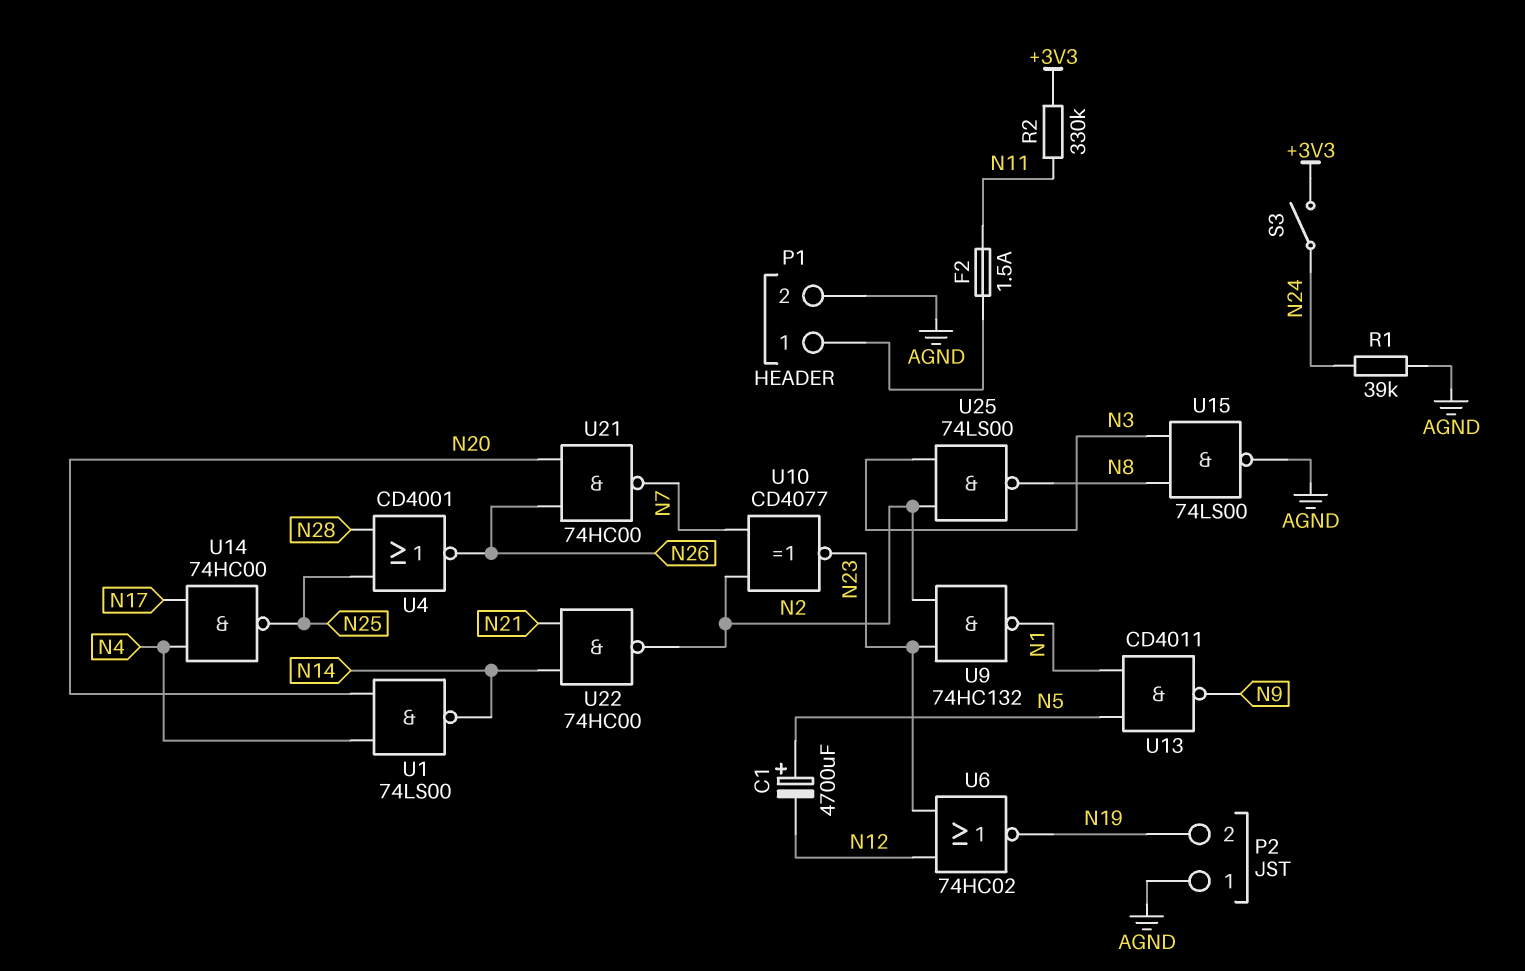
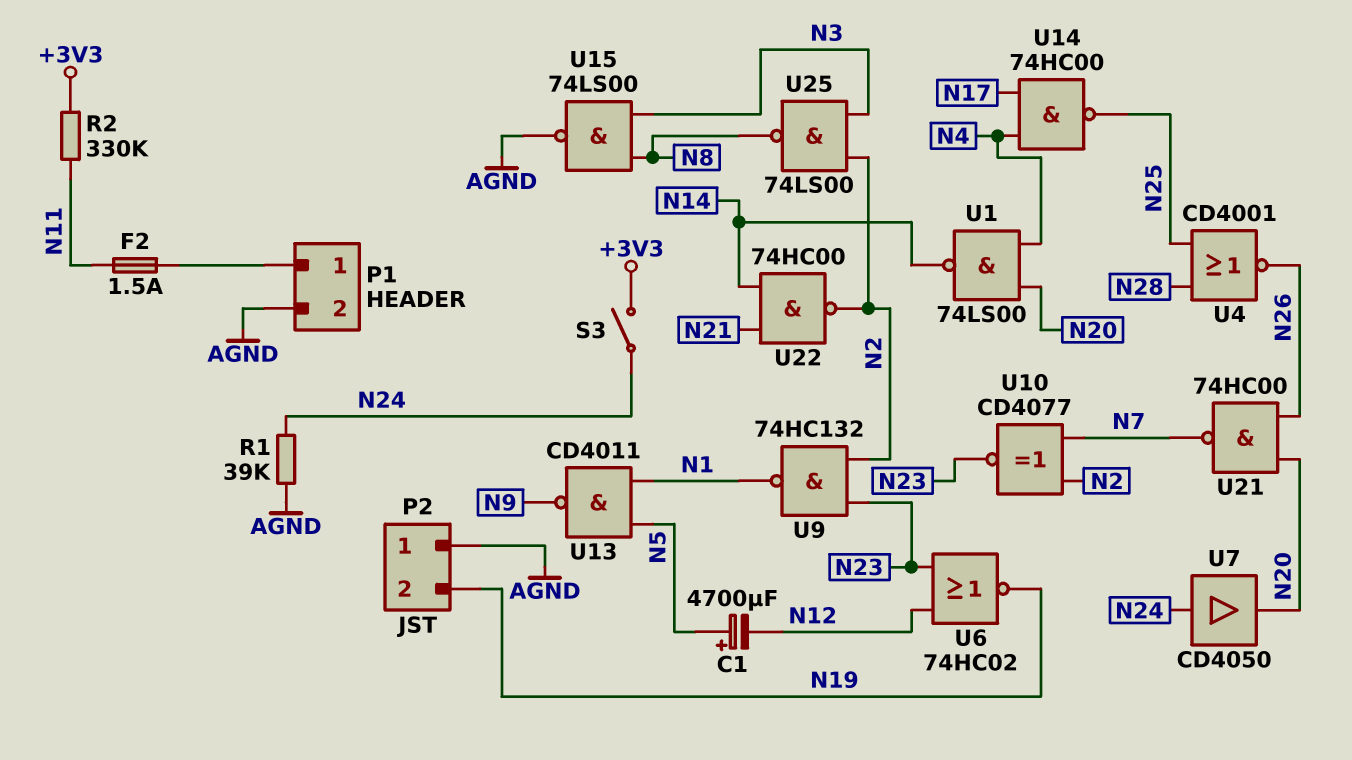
U7: none -> buffer CD4050 (in N24, out N20)

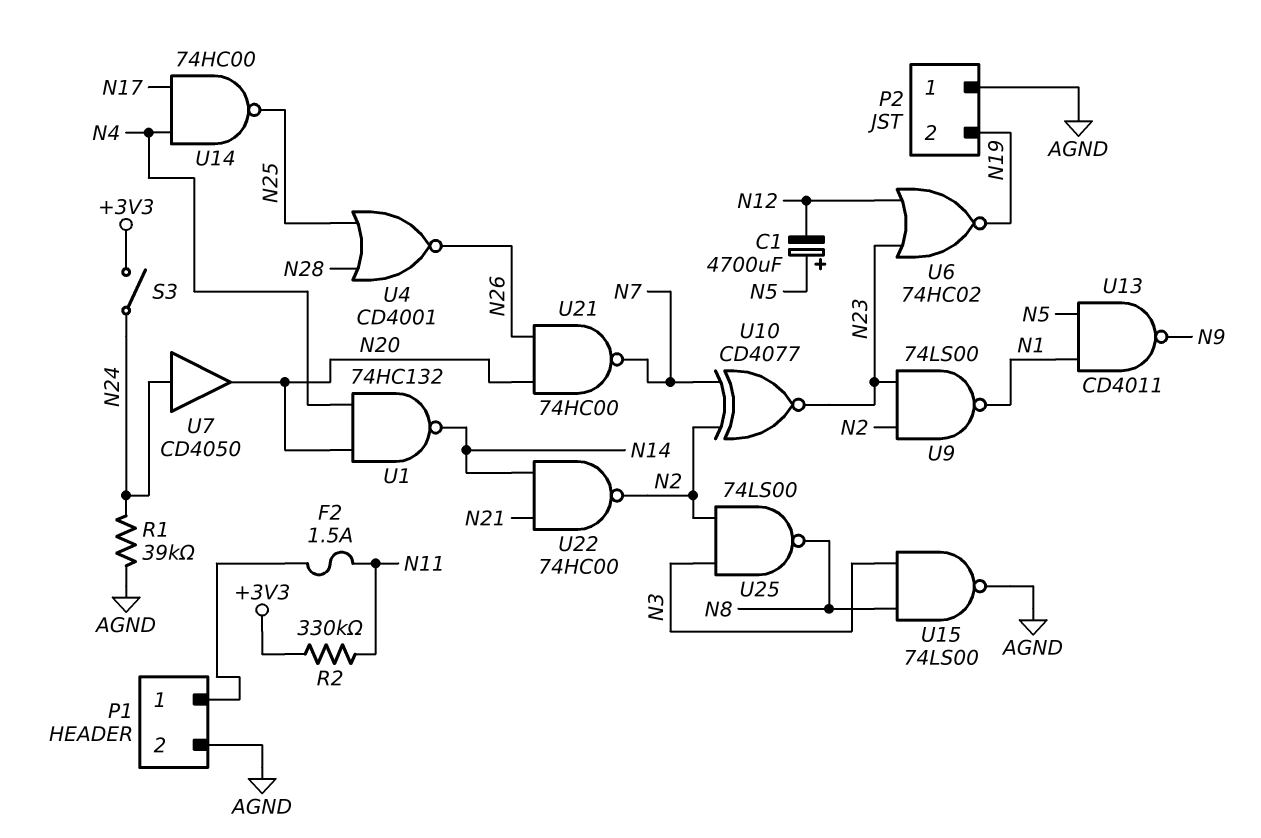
U1: NAND 74LS00 (in N4, in N20, out N14) -> NAND 74HC132 (in N4, in N20, out N14)
U9: NAND 74HC132 (in N2, in N23, out N1) -> NAND 74LS00 (in N2, in N23, out N1)

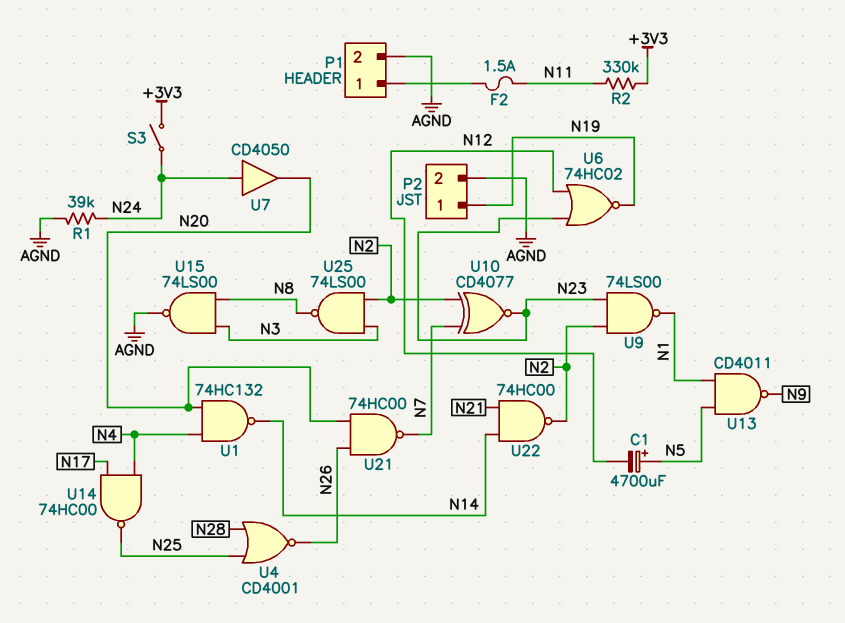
P2 pin 1: AGND -> N19
P2 pin 2: N19 -> AGND

